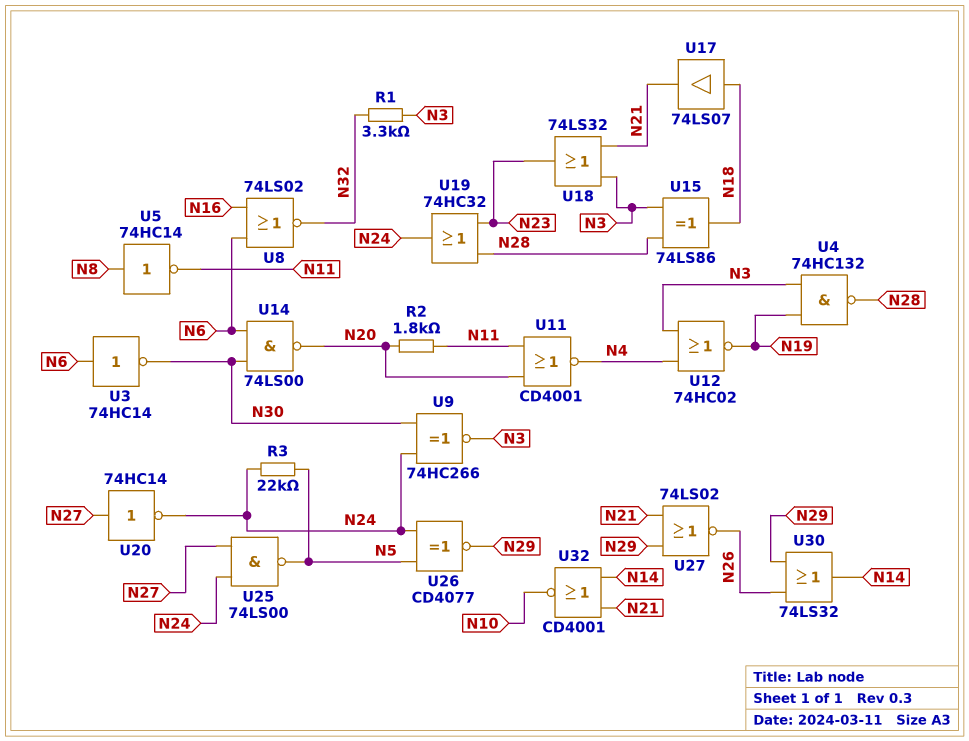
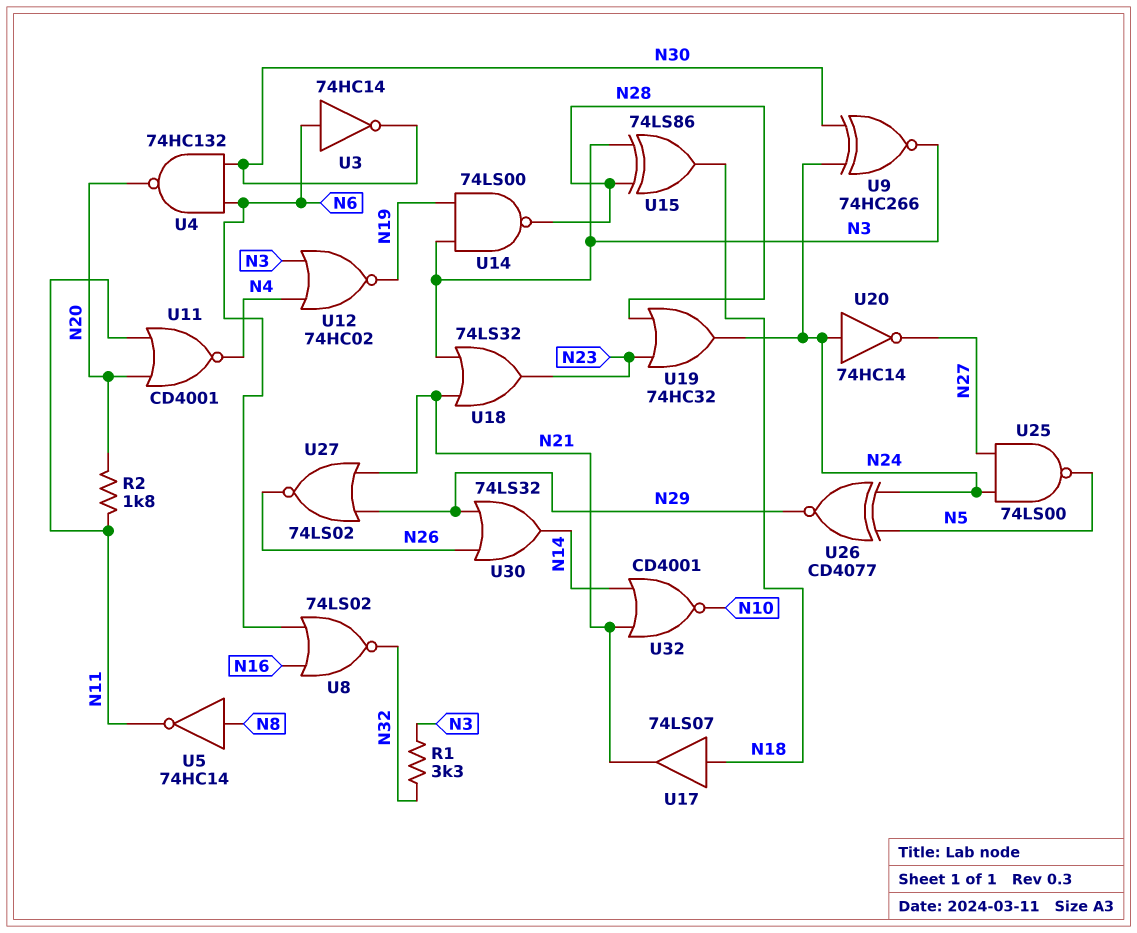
R3: 22k (N5, N24) -> none
U4: NAND 74HC132 (in N3, in N19, out N28) -> NAND 74HC132 (in N6, in N30, out N20)
U14: NAND 74LS00 (in N6, in N30, out N20) -> NAND 74LS00 (in N3, in N19, out N28)
U20: NOT 74HC14 (in N27, out N24) -> NOT 74HC14 (in N24, out N27)

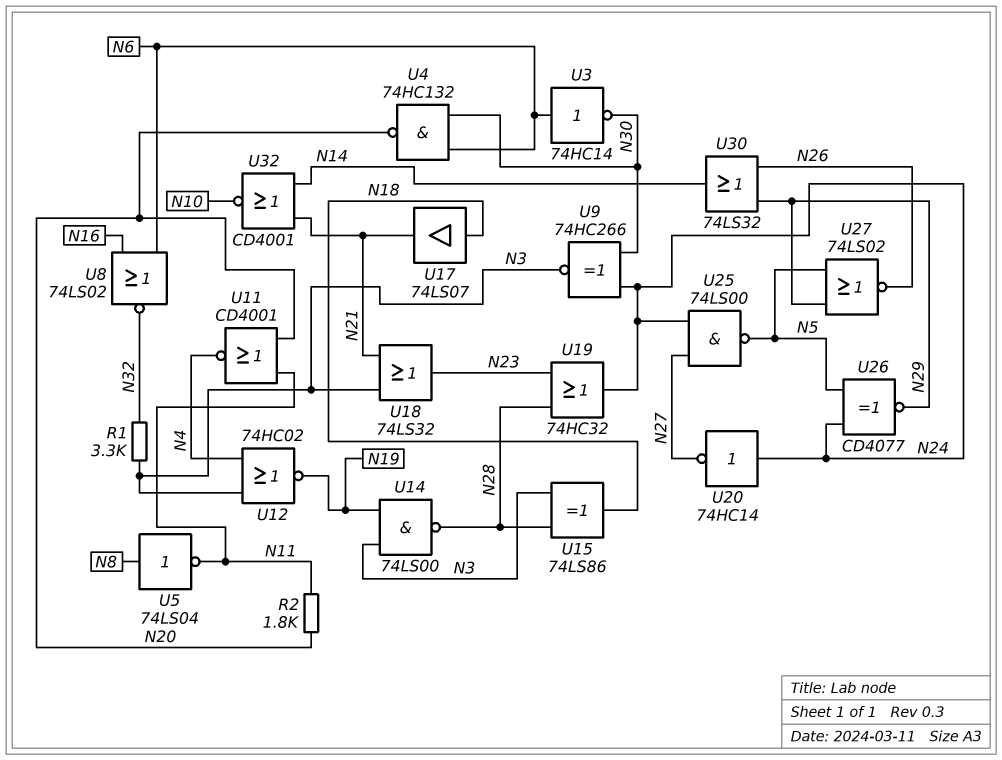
U5: NOT 74HC14 (in N8, out N11) -> NOT 74LS04 (in N8, out N11)
U27: NOR 74LS02 (in N21, in N29, out N26) -> NOR 74LS02 (in N5, in N29, out N26)

